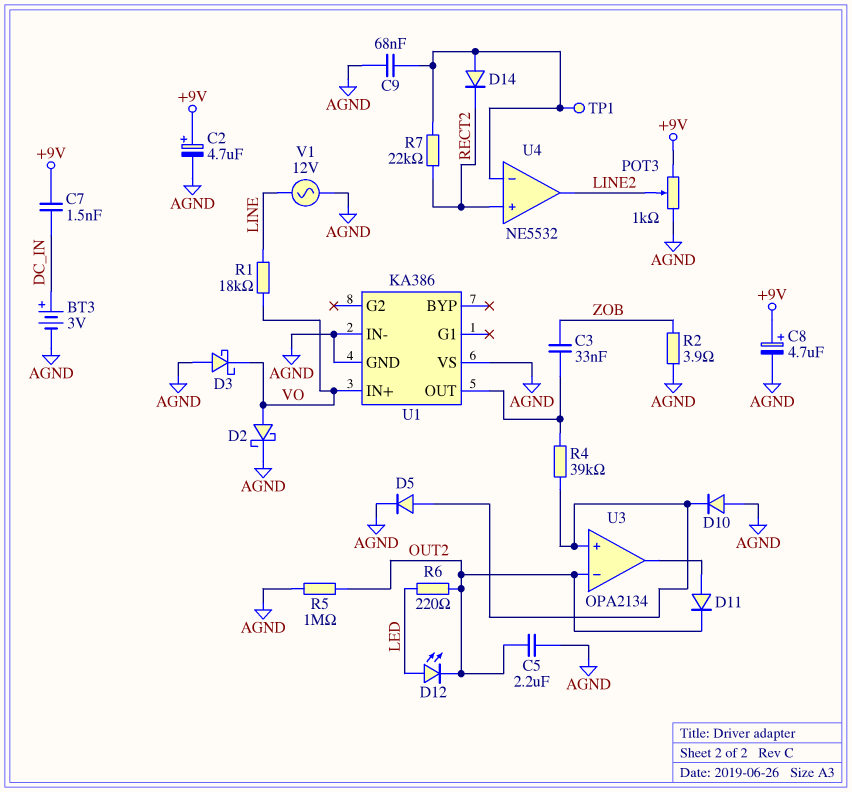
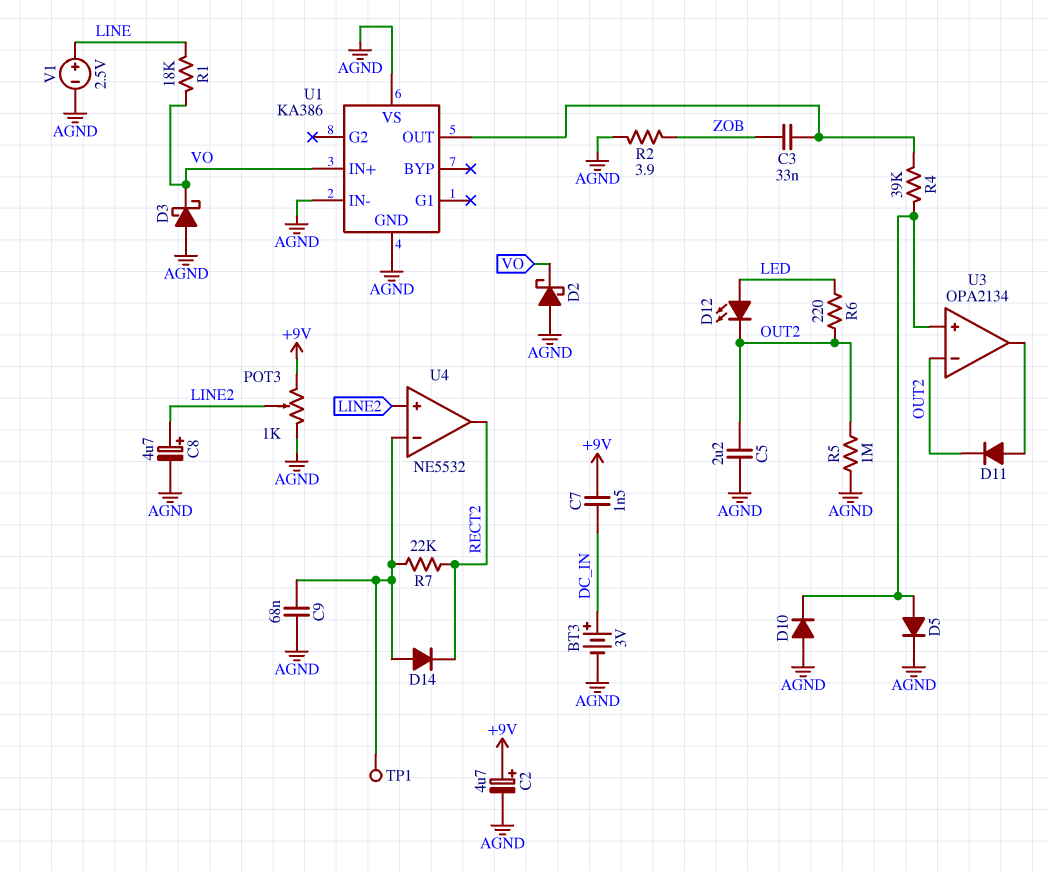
C8: 4.7uF (plus +9V, minus AGND) -> 4.7uF (plus LINE2, minus AGND)
D2: schottky (A VO, K AGND) -> schottky (A AGND, K VO)
U4 pin in+: RECT2 -> LINE2
U4 pin out: LINE2 -> RECT2
V1: AC 12V (AGND, LINE) -> 2.5V (plus LINE, minus AGND)

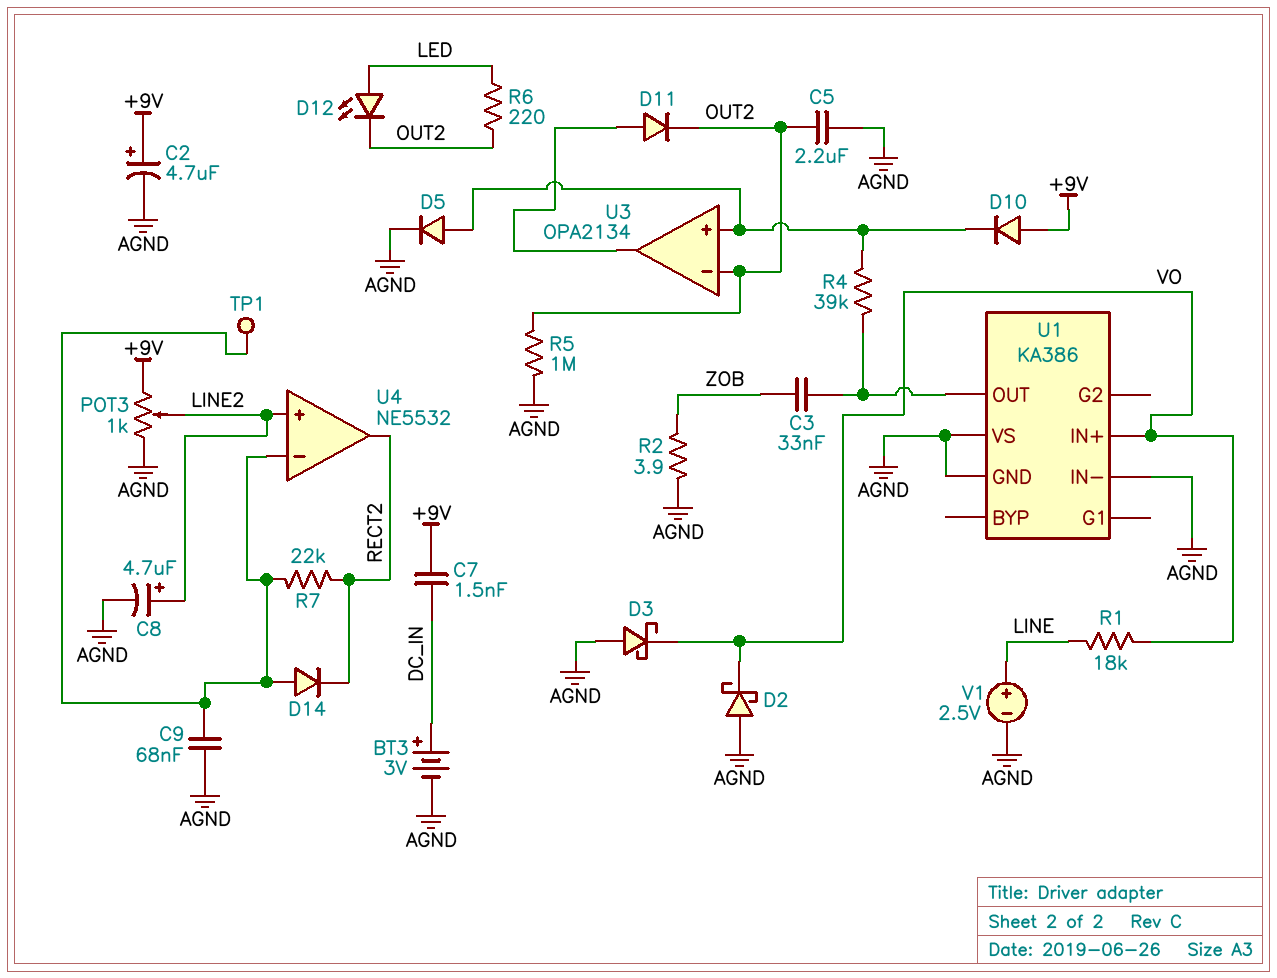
D10: diode (A AGND, K U3/in+) -> diode (A +9V, K U3/in+)

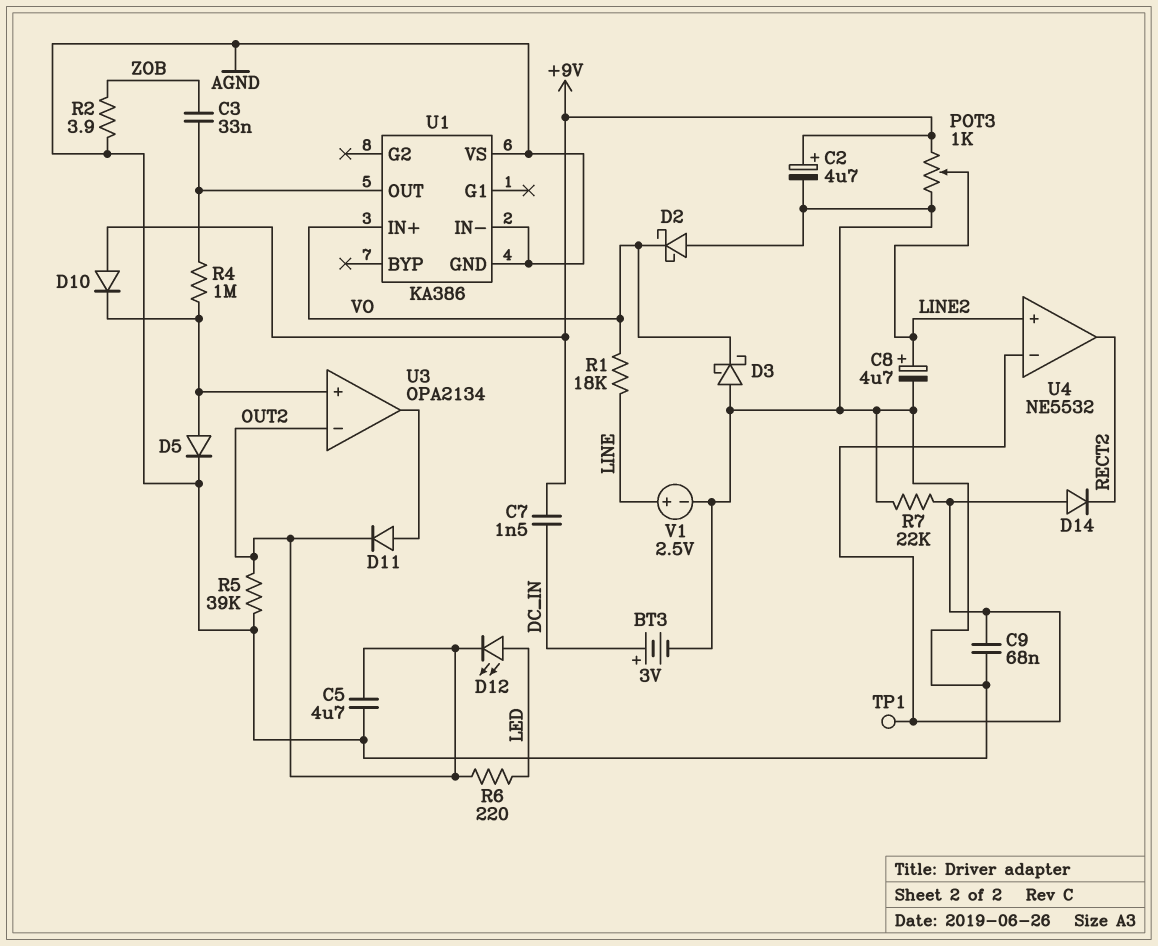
C5: 2.2uF (AGND, OUT2) -> 4.7uF (AGND, OUT2)
R4: 39k (U1/OUT, U3/in+) -> 1M (U1/OUT, U3/in+)
R5: 1M (AGND, OUT2) -> 39k (AGND, OUT2)
R7: 22k (RECT2, U4/in-) -> 22k (AGND, U4/in-)

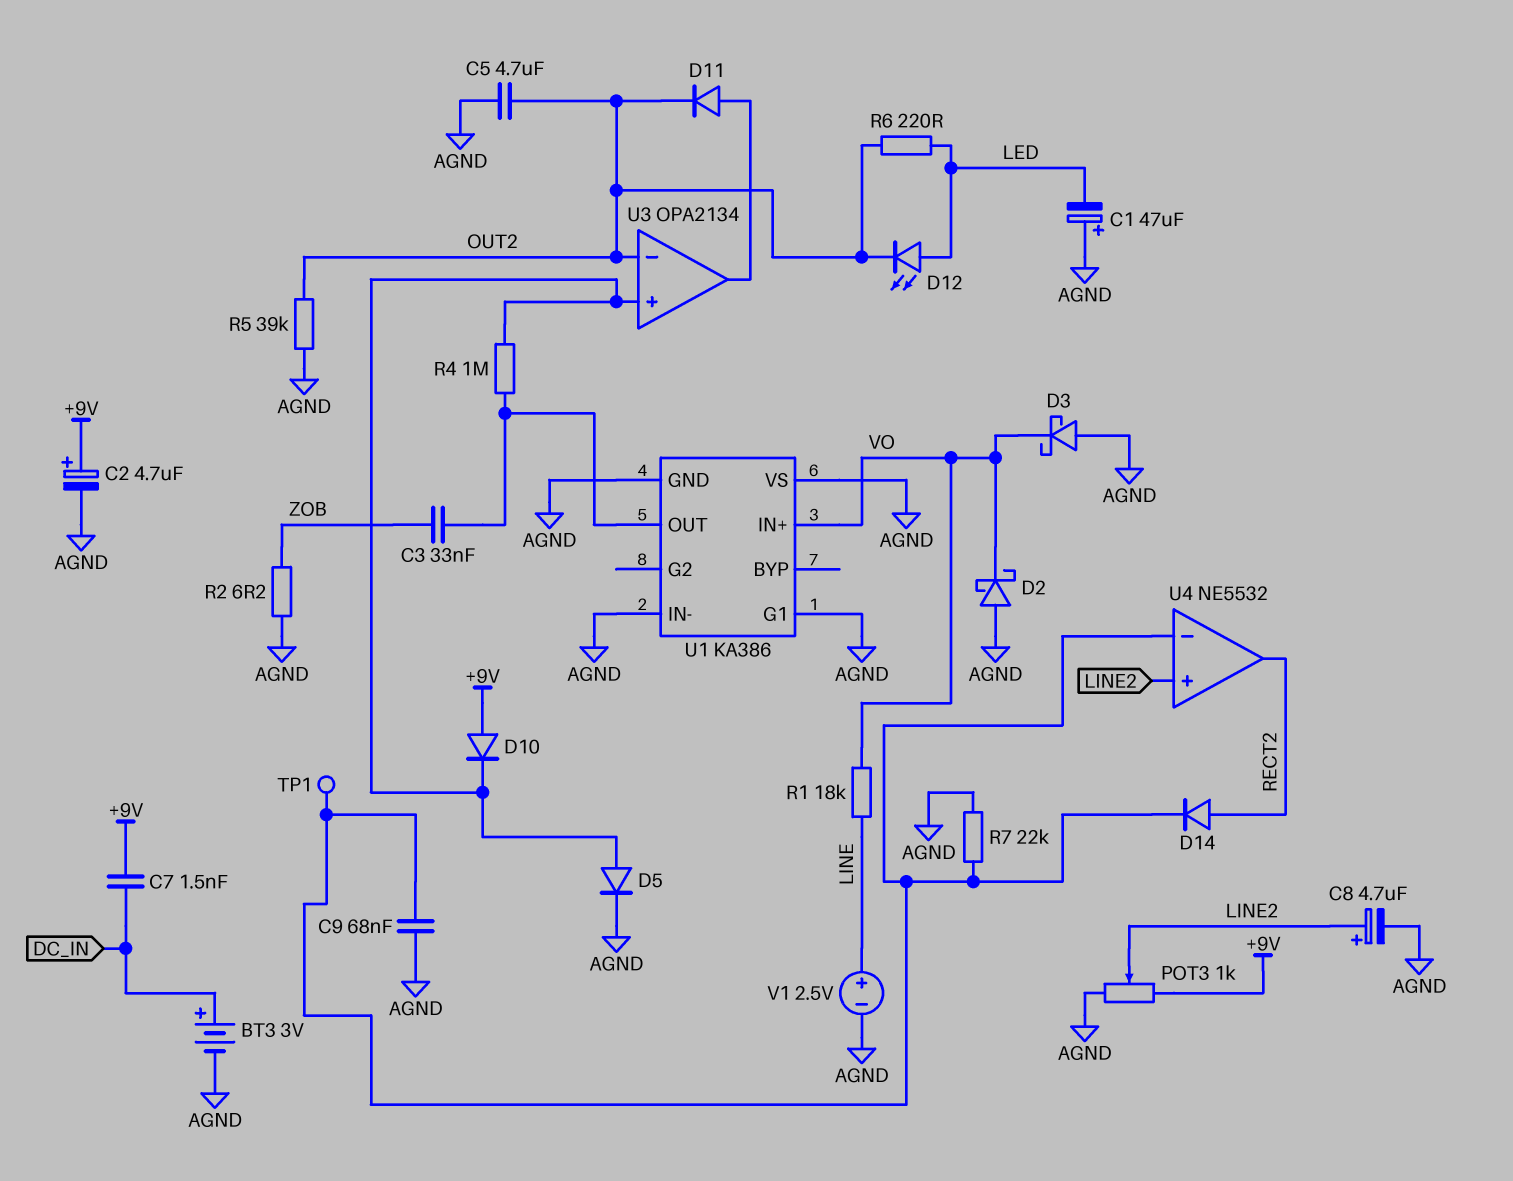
C1: none -> 47uF (plus AGND, minus LED)
D14: diode (A U4/in-, K RECT2) -> diode (A RECT2, K U4/in-)
R2: 3.9 (AGND, ZOB) -> 6.2 (AGND, ZOB)
U1 pin G1: none -> AGND

